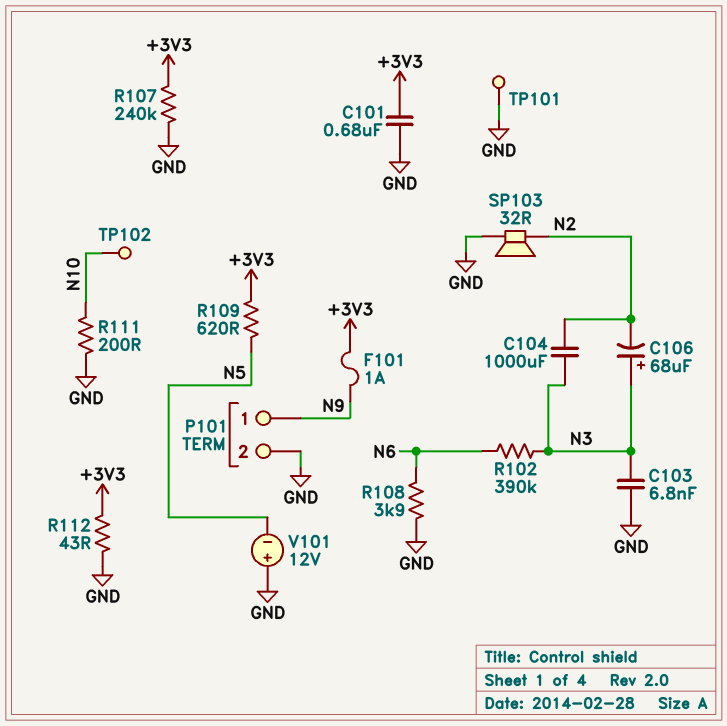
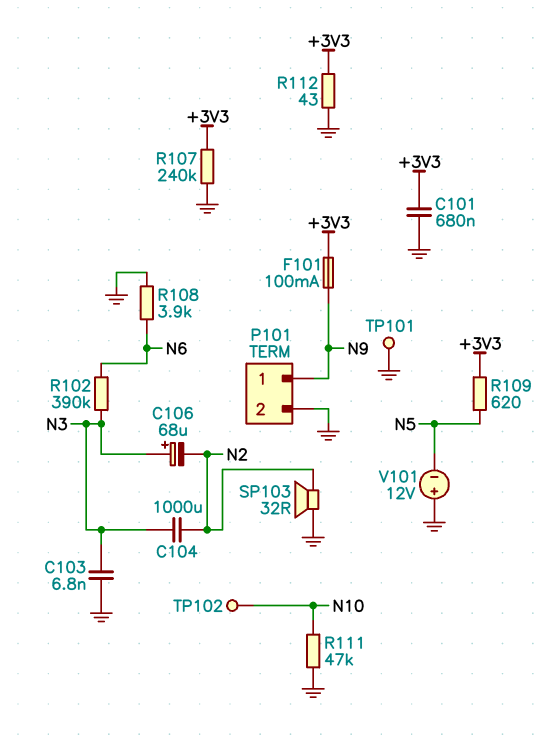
F101: 1A (+3V3, N9) -> 100mA (+3V3, N9)
R111: 200 (GND, N10) -> 47k (GND, N10)

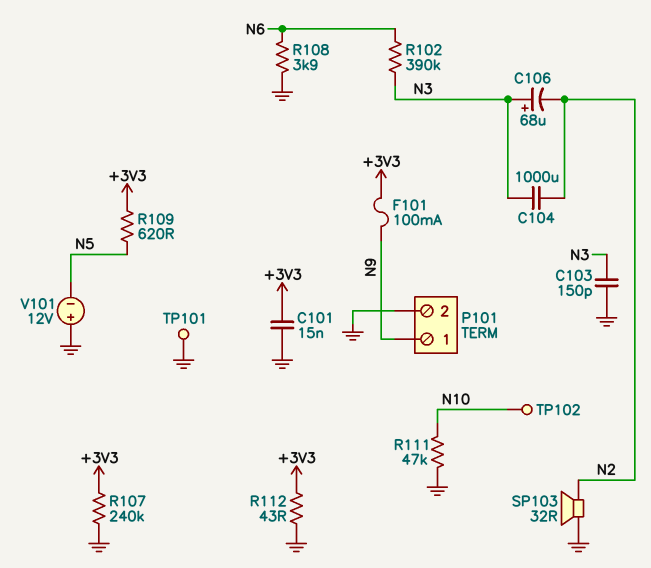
C101: 680nF (+3V3, GND) -> 15nF (+3V3, GND)
C103: 6.8nF (GND, N3) -> 150pF (GND, N3)

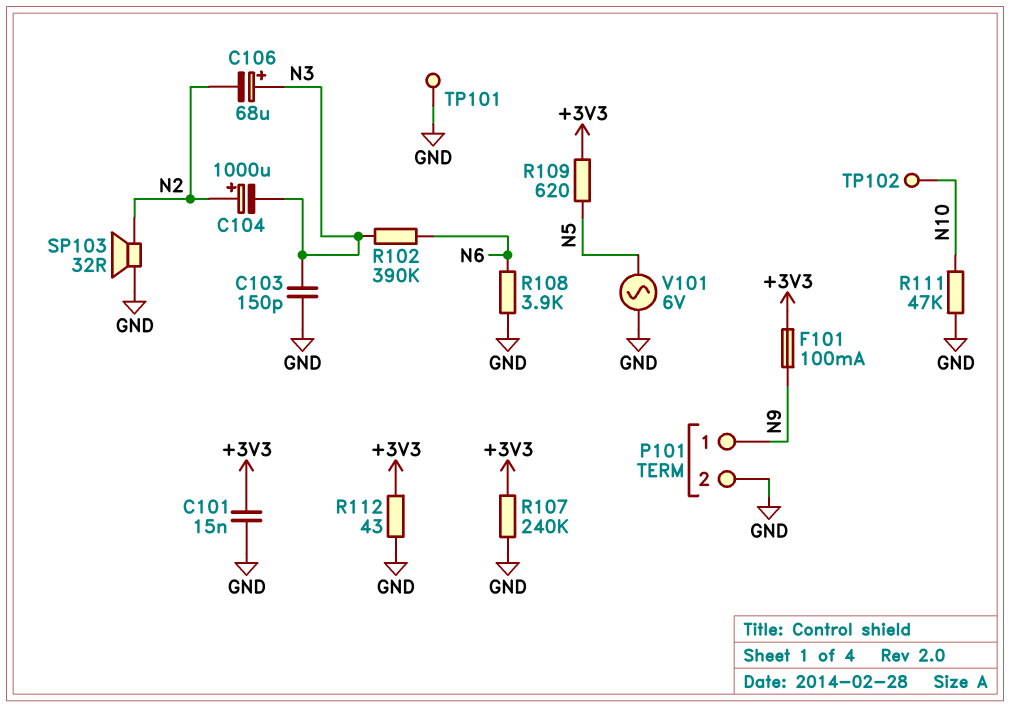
C104: 1000uF (N2, N3) -> 1000uF (plus N2, minus N3)
V101: 12V (plus GND, minus N5) -> AC 6V (GND, N5)

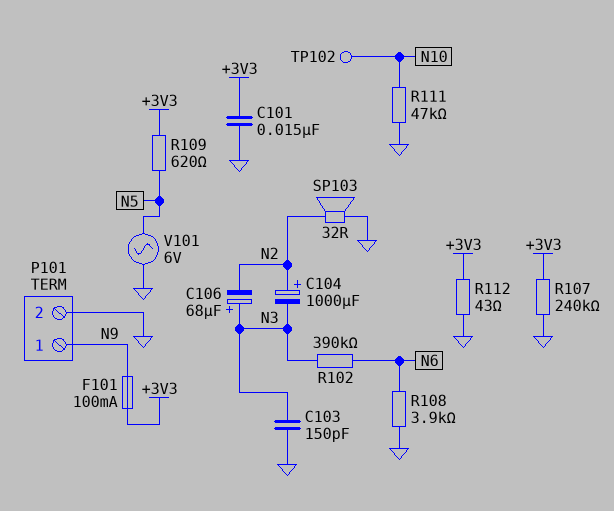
TP101: test point (GND) -> none

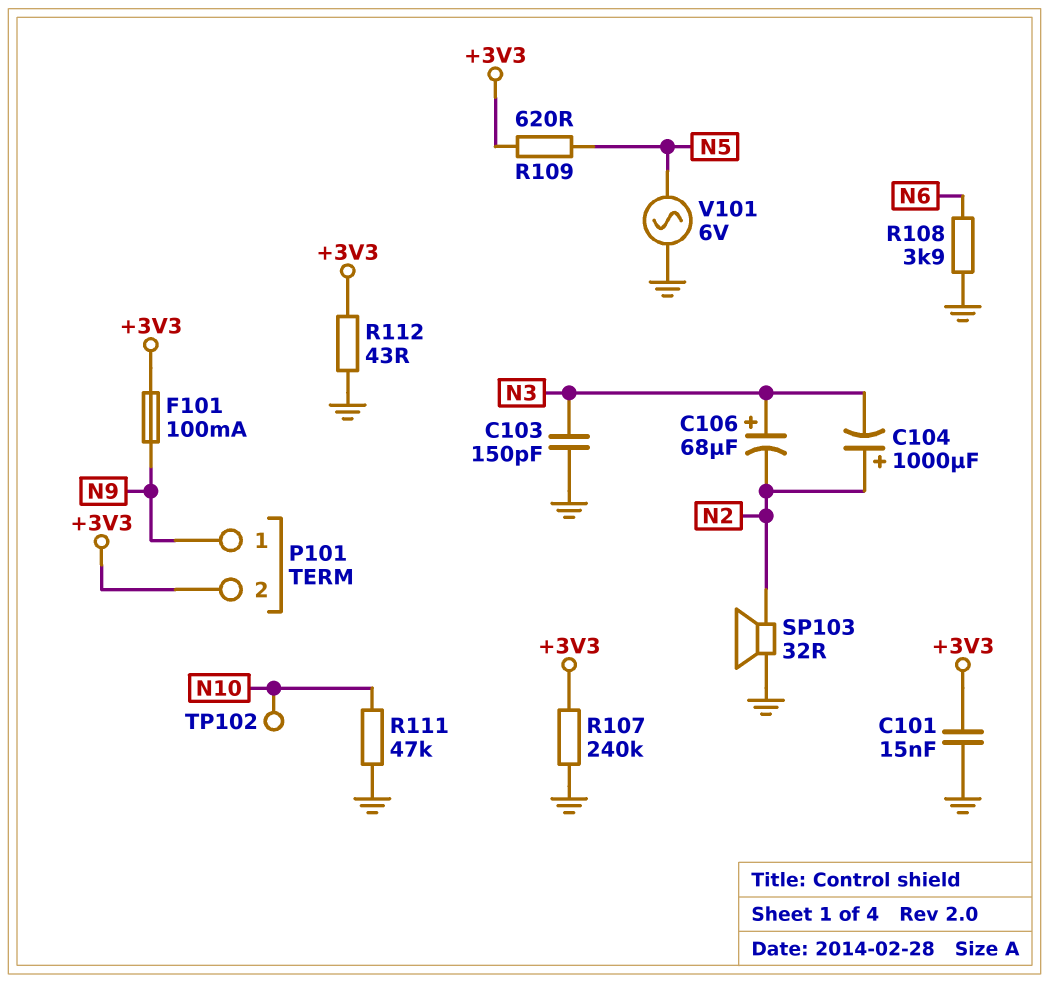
P101 pin 2: GND -> +3V3
R102: 390k (N3, N6) -> none

